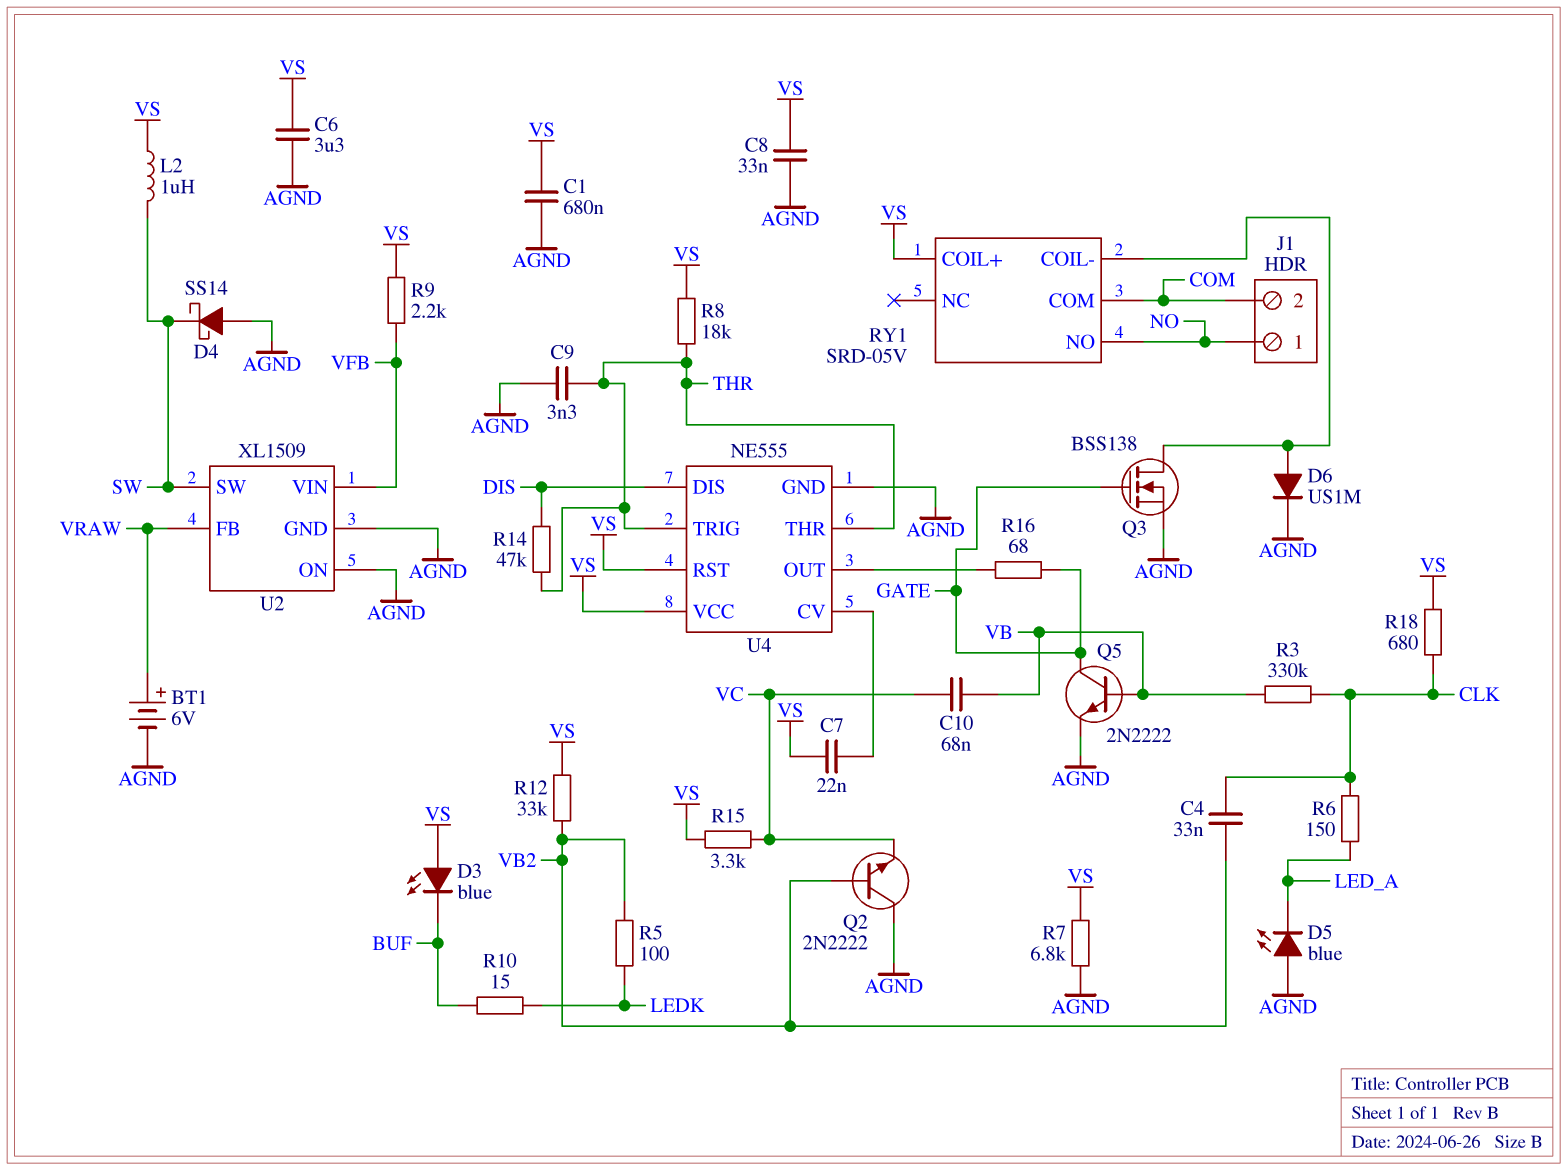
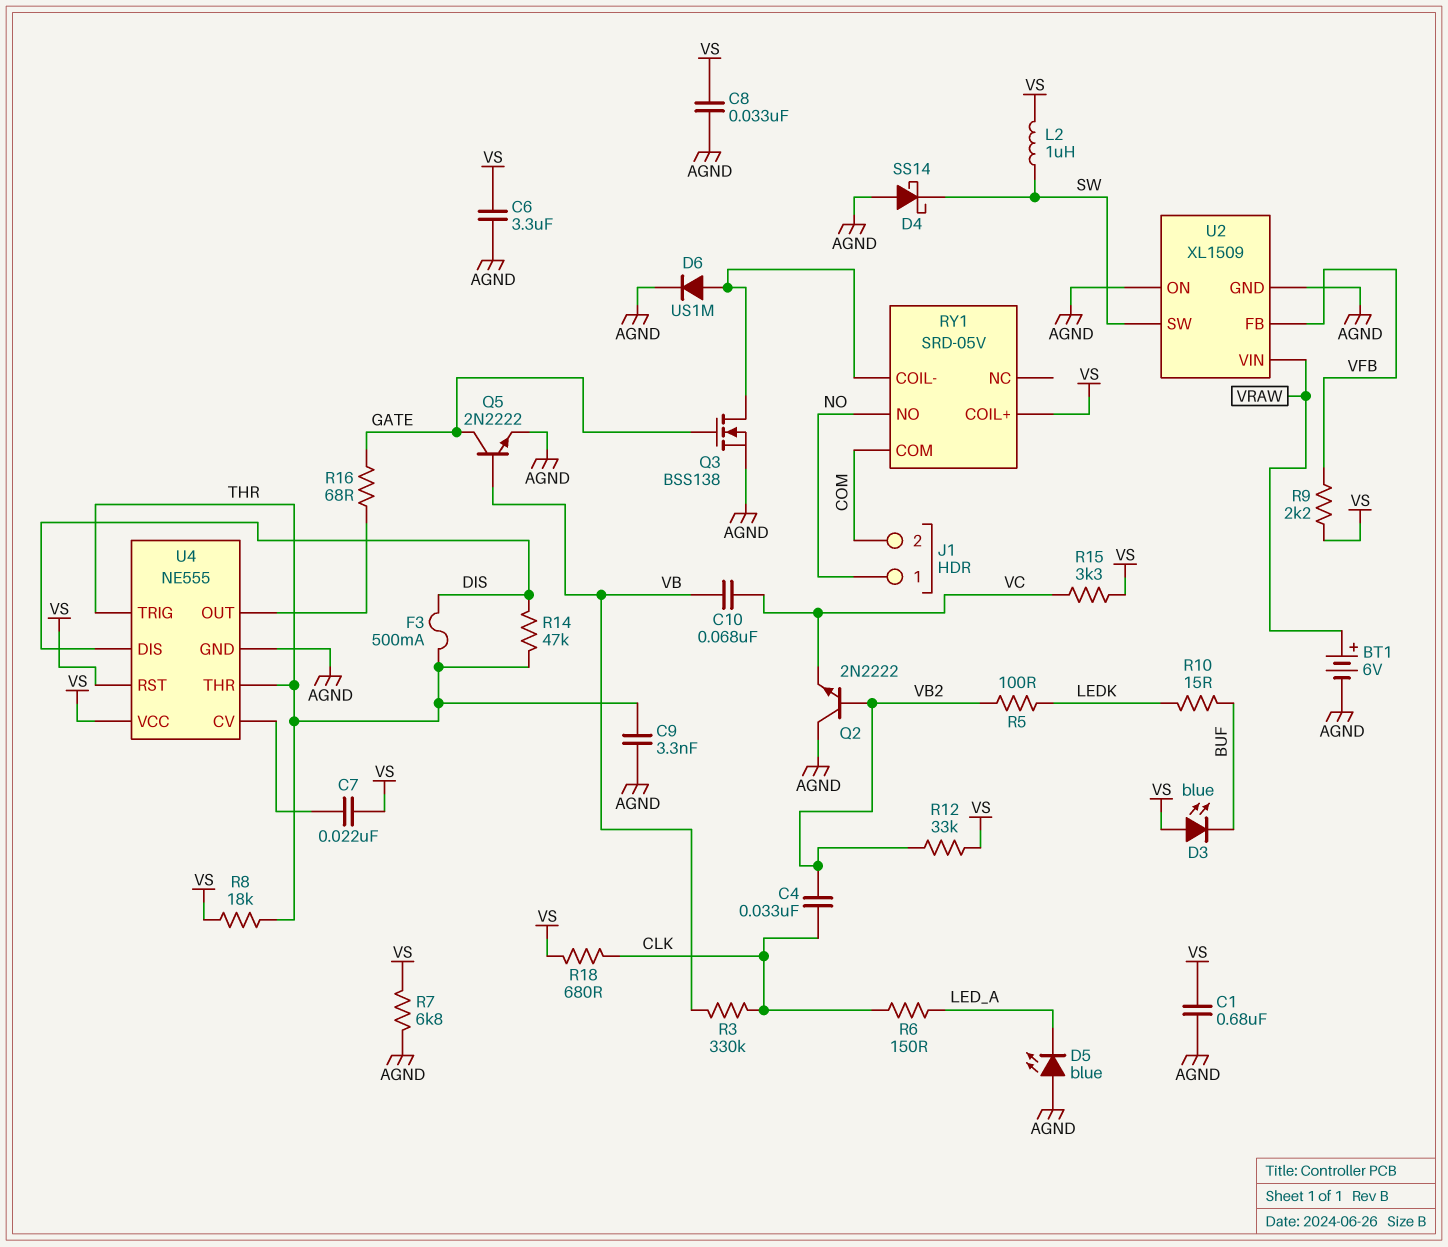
F3: none -> 500mA (DIS, THR)
U2 pin FB: VRAW -> VFB
U2 pin VIN: VFB -> VRAW

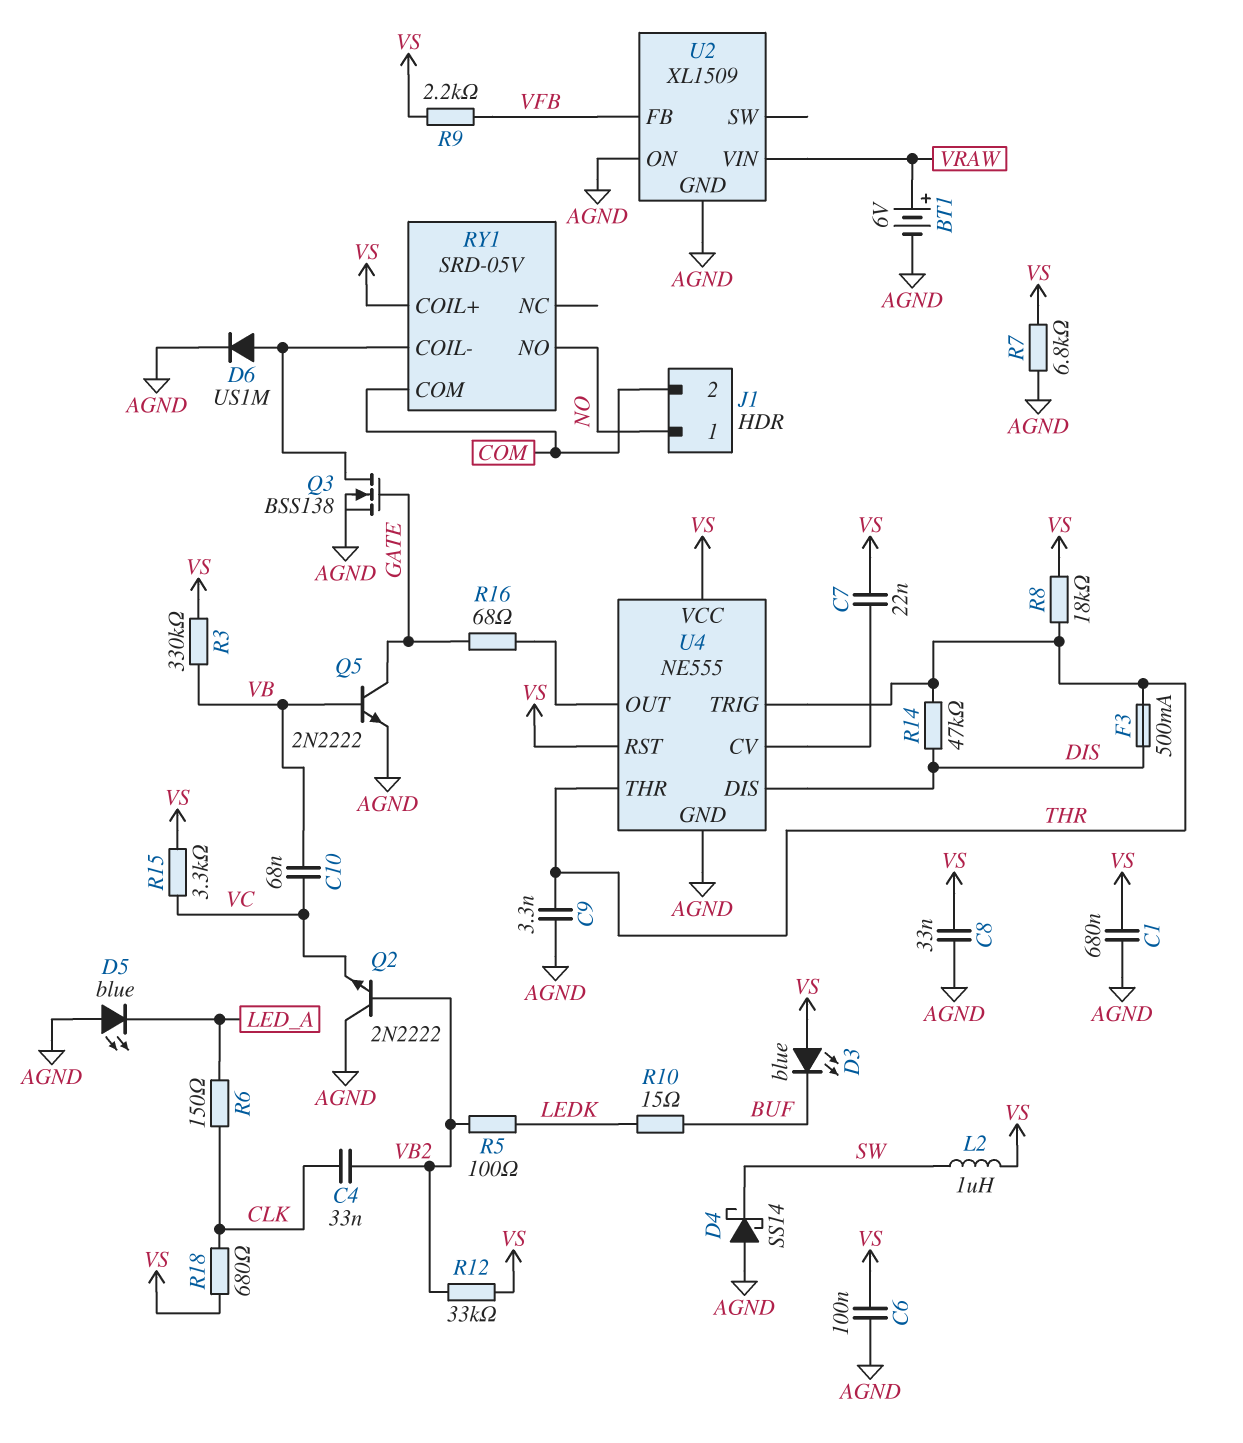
C6: 3.3uF (AGND, VS) -> 100nF (AGND, VS)
R3: 330k (CLK, VB) -> 330k (VB, VS)
U2 pin SW: SW -> none

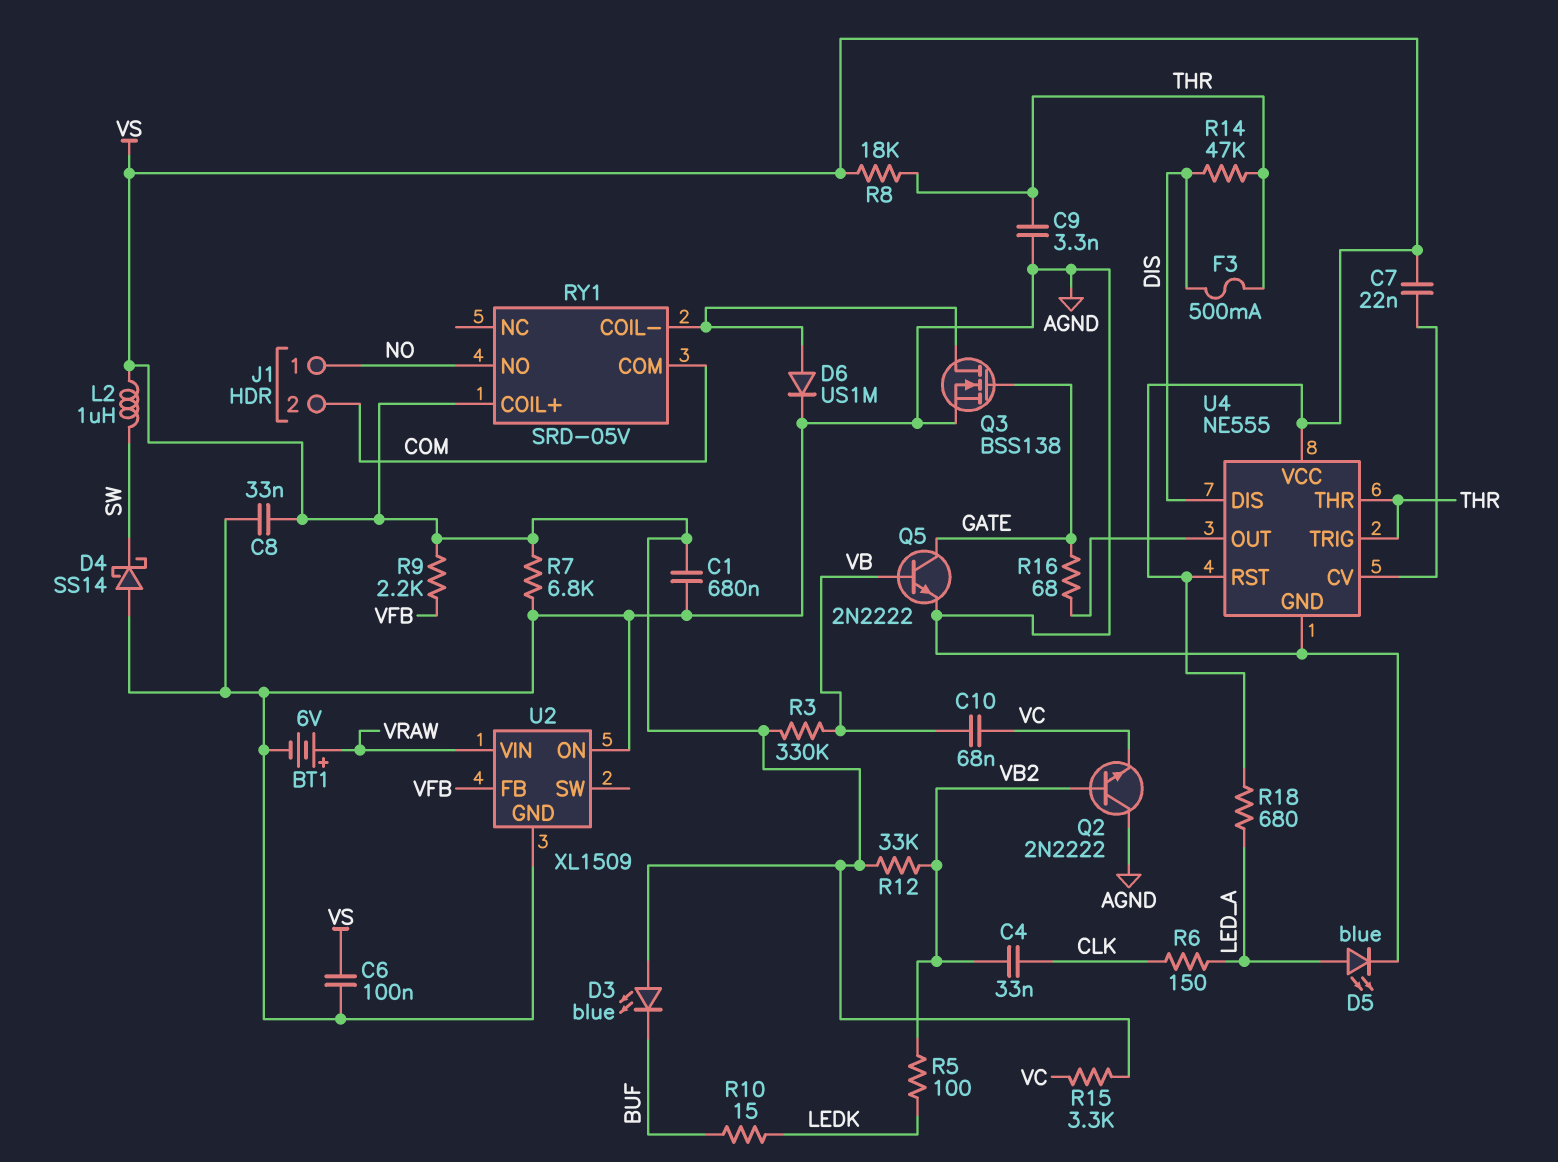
D5: LED blue (A AGND, K LED_A) -> LED blue (A LED_A, K AGND)
R18: 680 (CLK, VS) -> 680 (LED_A, VS)

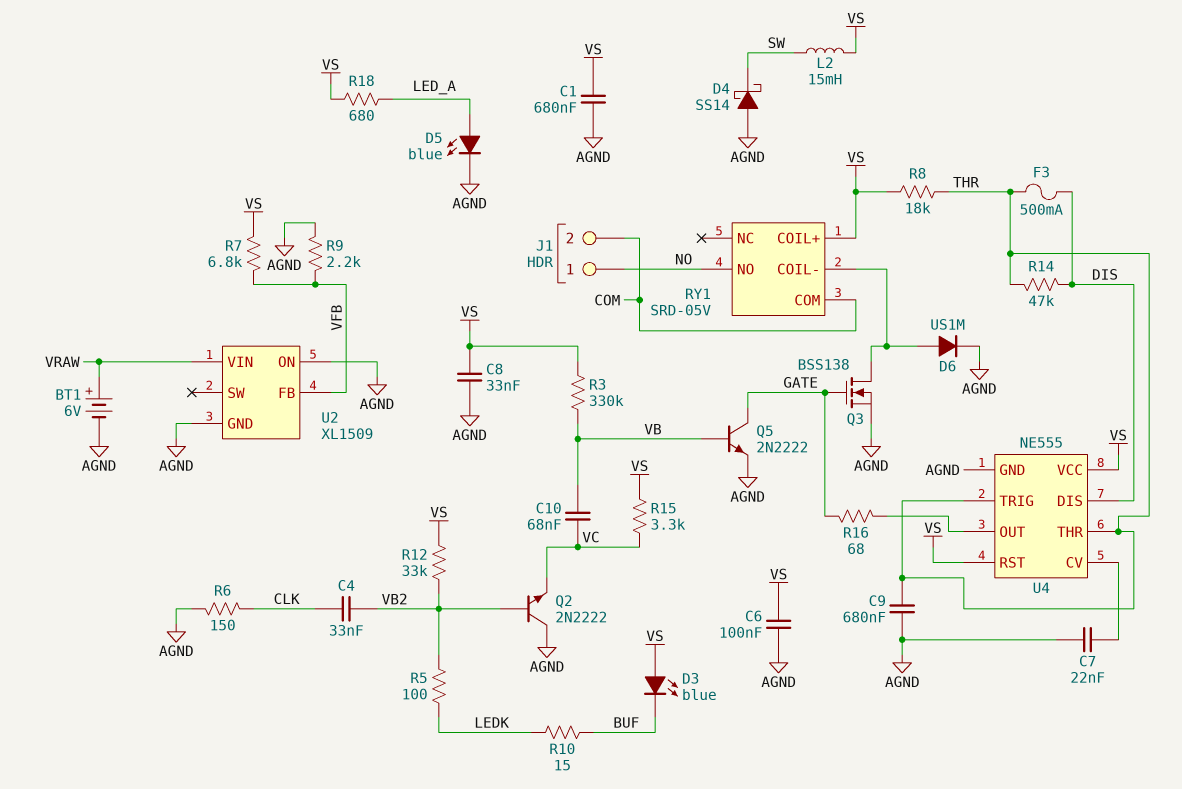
C7: 22nF (U4/CV, VS) -> 22nF (AGND, U4/CV)
C9: 3.3nF (AGND, THR) -> 680nF (AGND, THR)
L2: 1uH (SW, VS) -> 15mH (SW, VS)
R6: 150 (CLK, LED_A) -> 150 (AGND, CLK)
R7: 6.8k (AGND, VS) -> 6.8k (VFB, VS)
R9: 2.2k (VFB, VS) -> 2.2k (AGND, VFB)

